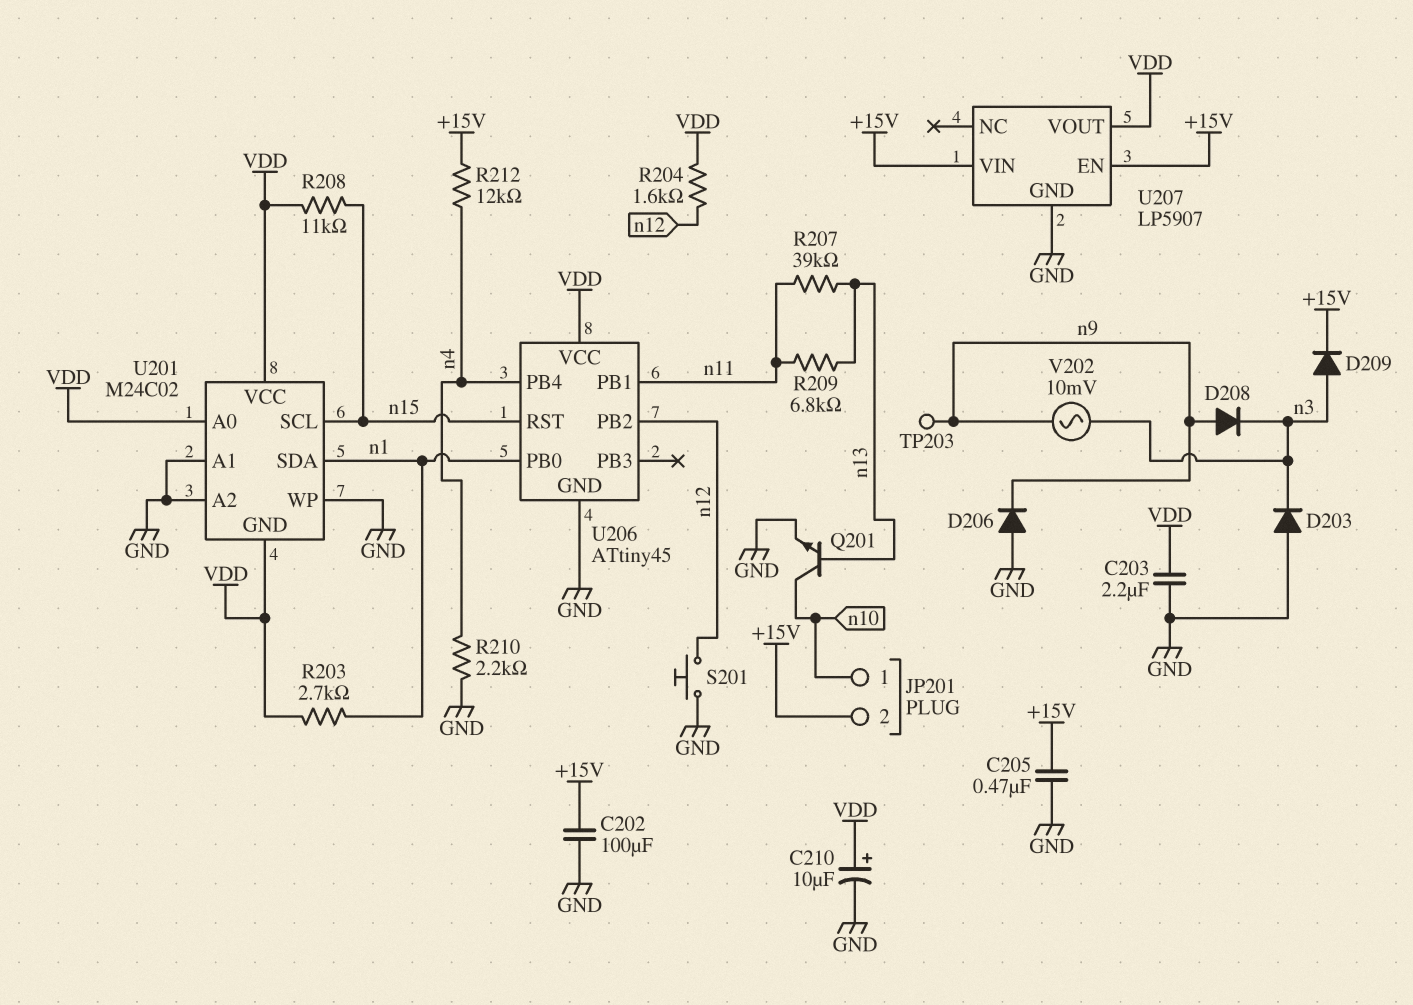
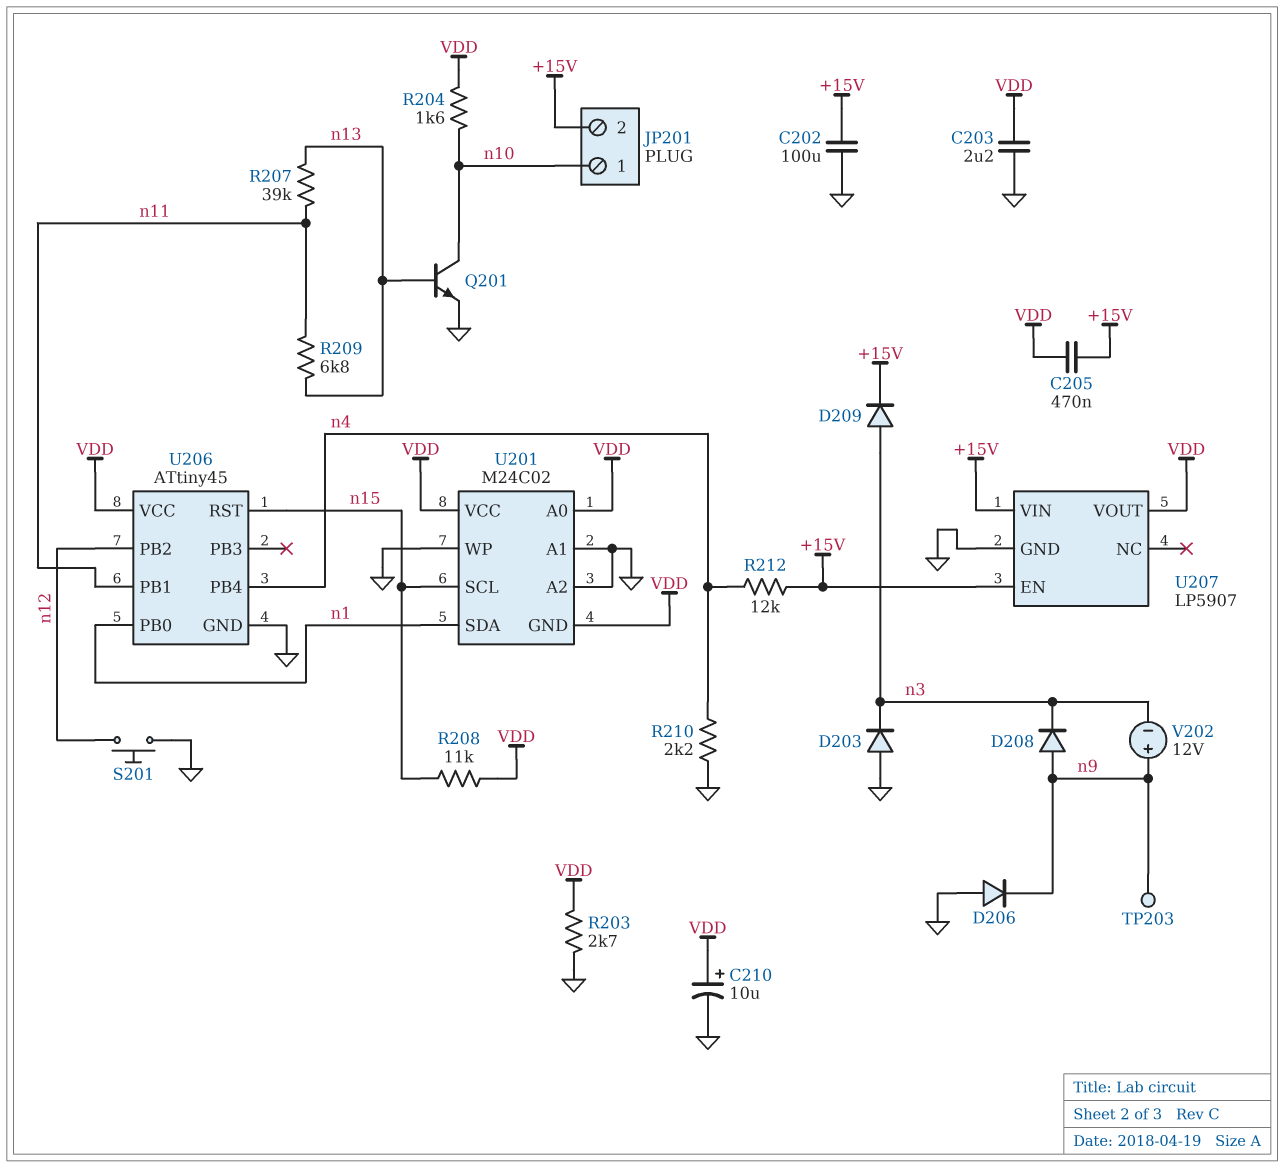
C205: 470nF (+15V, GND) -> 470nF (+15V, VDD)
R203: 2.7k (VDD, n1) -> 2.7k (GND, VDD)
R204: 1.6k (VDD, n12) -> 1.6k (VDD, n10)
V202: AC 10mV (n3, n9) -> 12V (plus n9, minus n3)

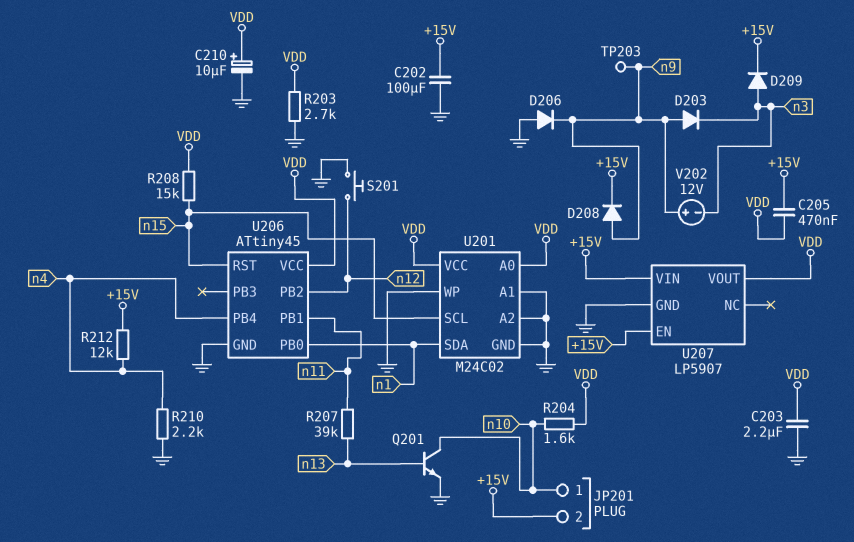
D203: diode (A GND, K n3) -> diode (A n9, K n3)
D208: diode (A n9, K n3) -> diode (A n9, K +15V)
R208: 11k (VDD, n15) -> 15k (VDD, n15)
R209: 6.8k (n11, n13) -> none
U201 pin GND: VDD -> GND

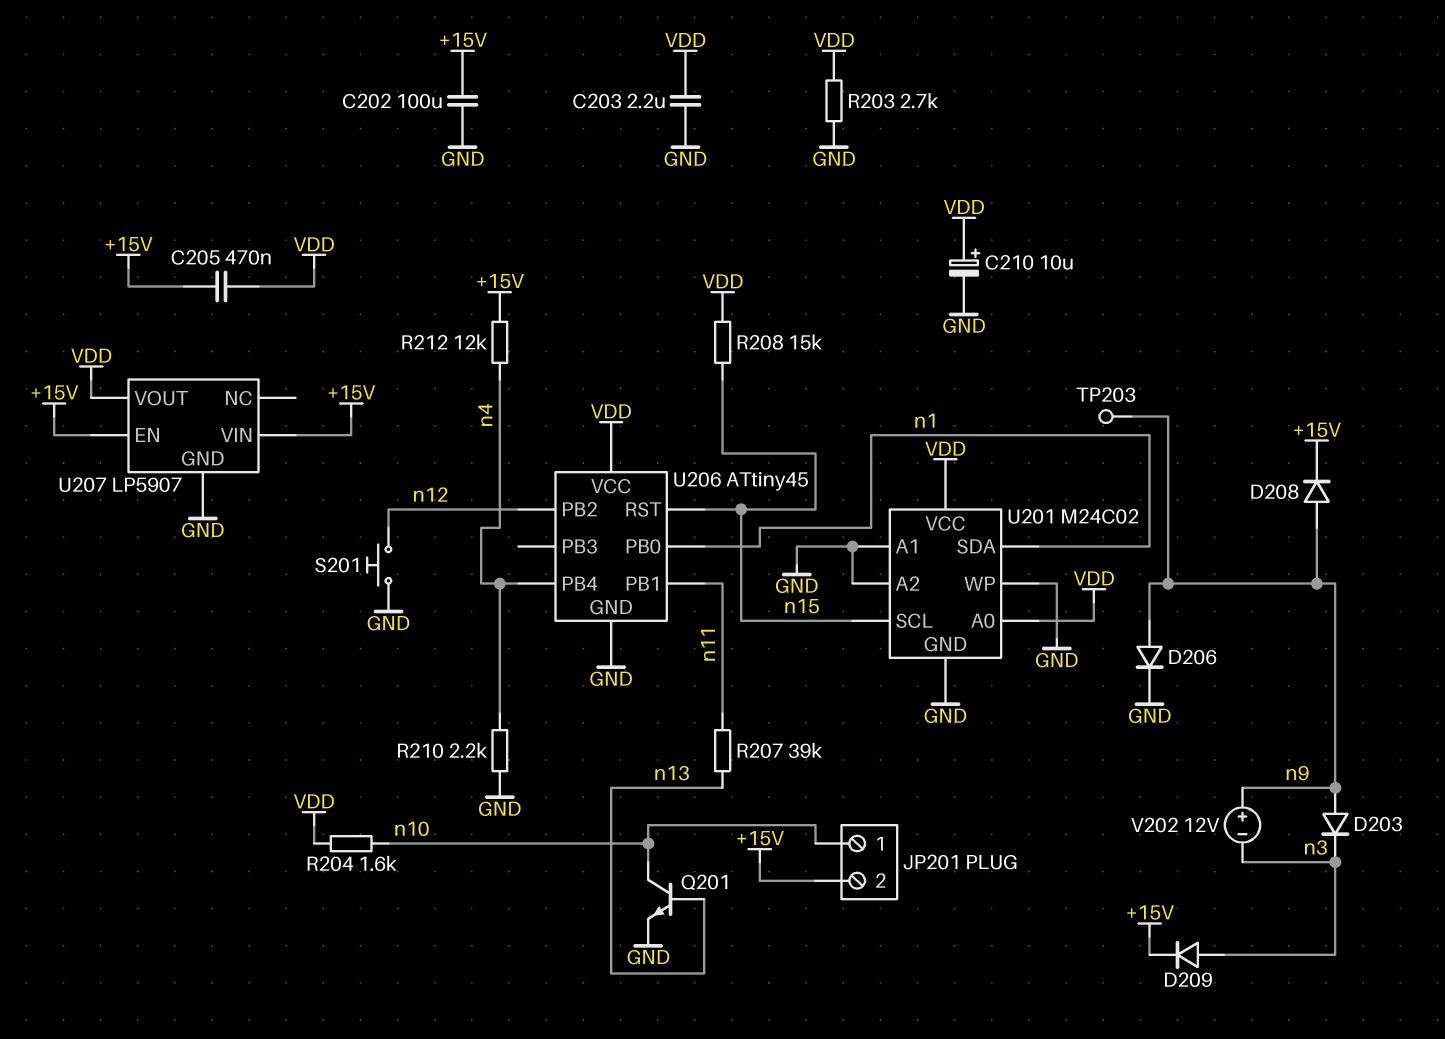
D206: diode (A GND, K n9) -> diode (A n9, K GND)

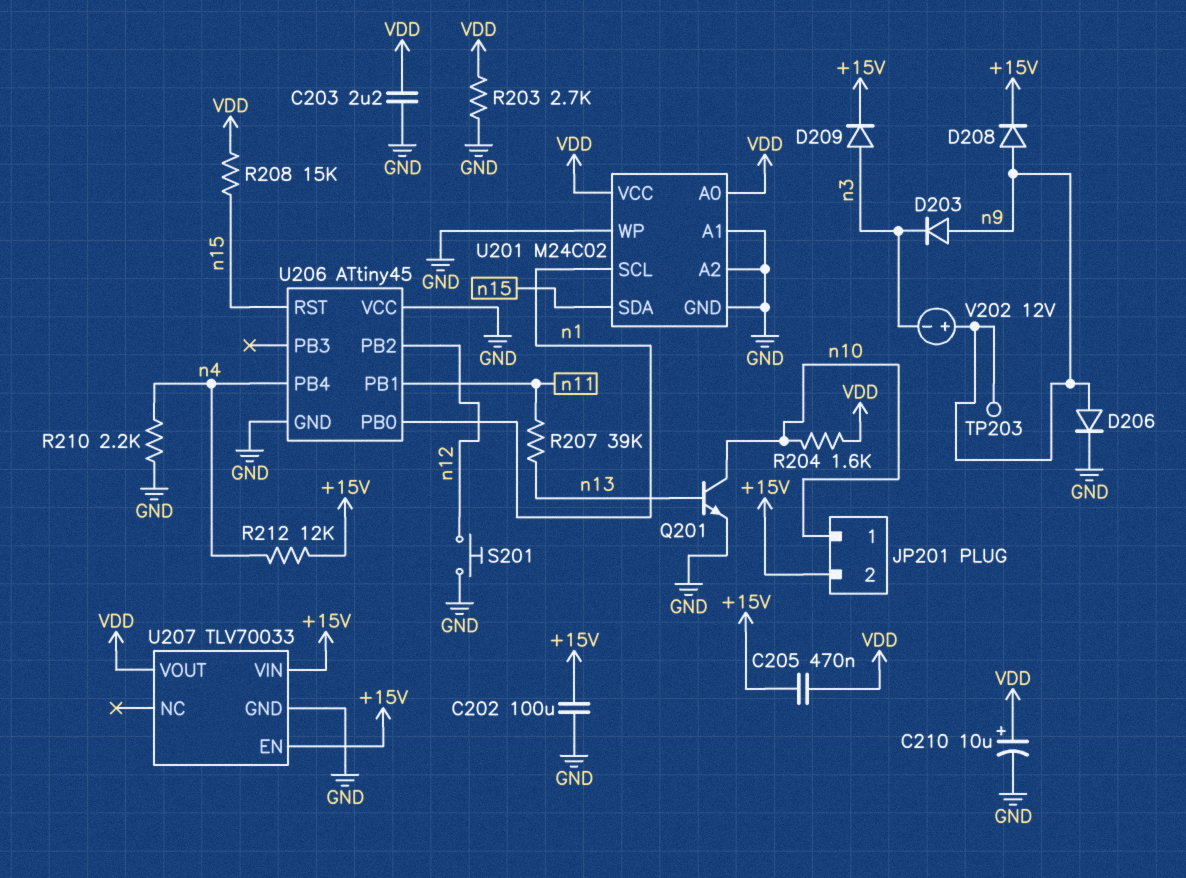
U201 pin SCL: n15 -> n1
U201 pin SDA: n1 -> n15
U206 pin VCC: VDD -> GND
U207: LP5907 -> TLV70033

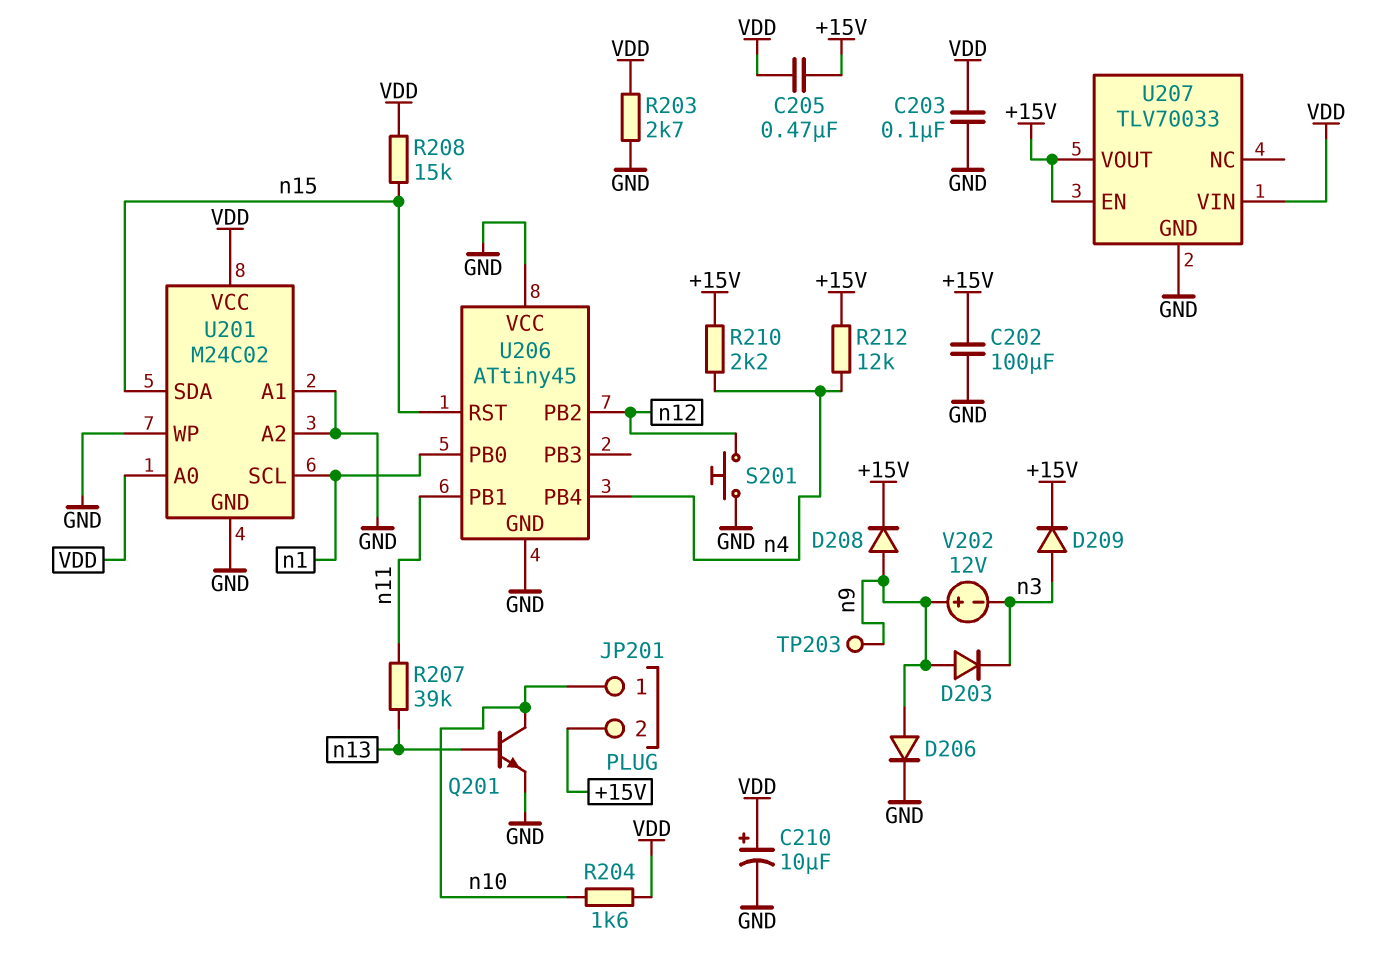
C203: 2.2uF (GND, VDD) -> 100nF (GND, VDD)
R210: 2.2k (GND, n4) -> 2.2k (+15V, n4)
U207 pin VIN: +15V -> VDD
U207 pin VOUT: VDD -> +15V

